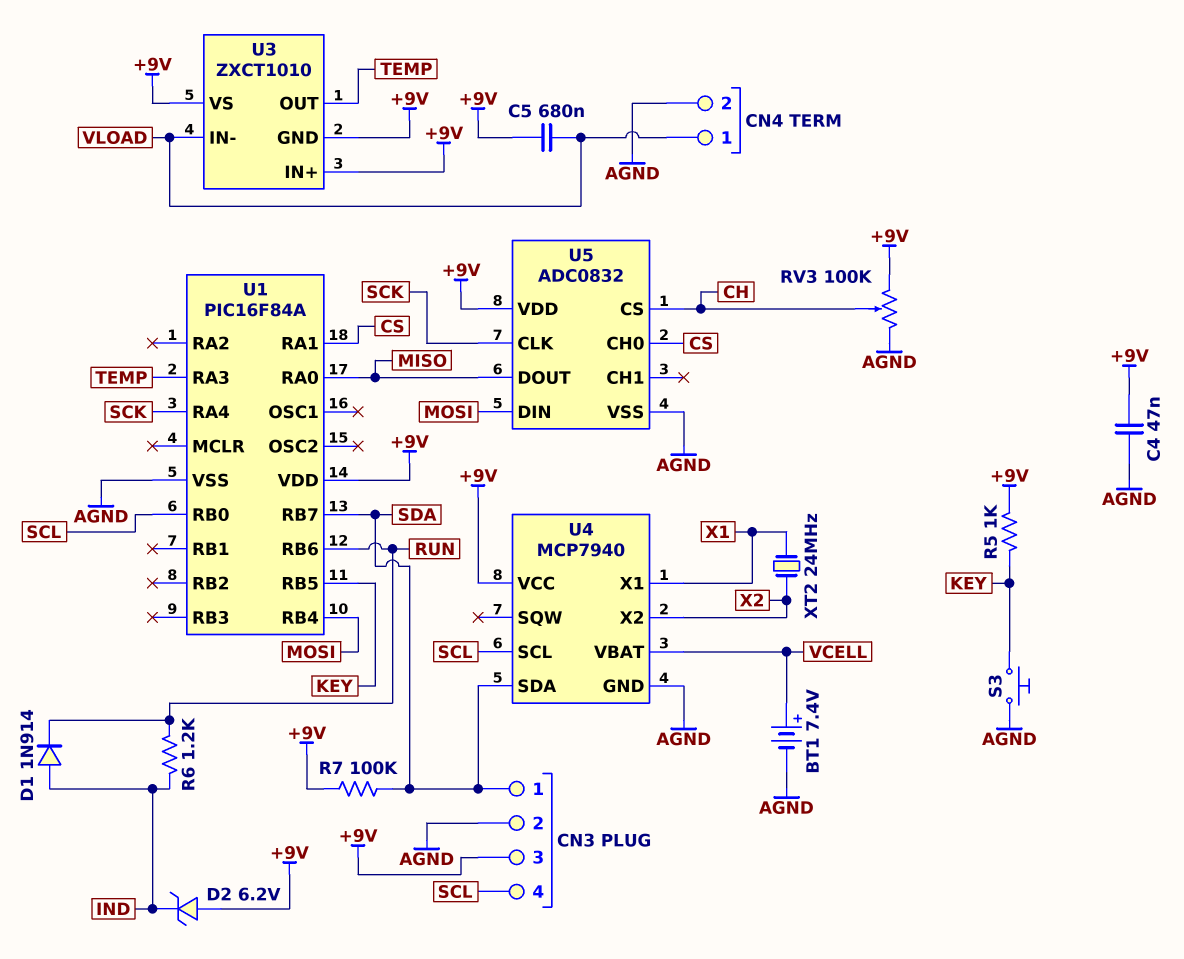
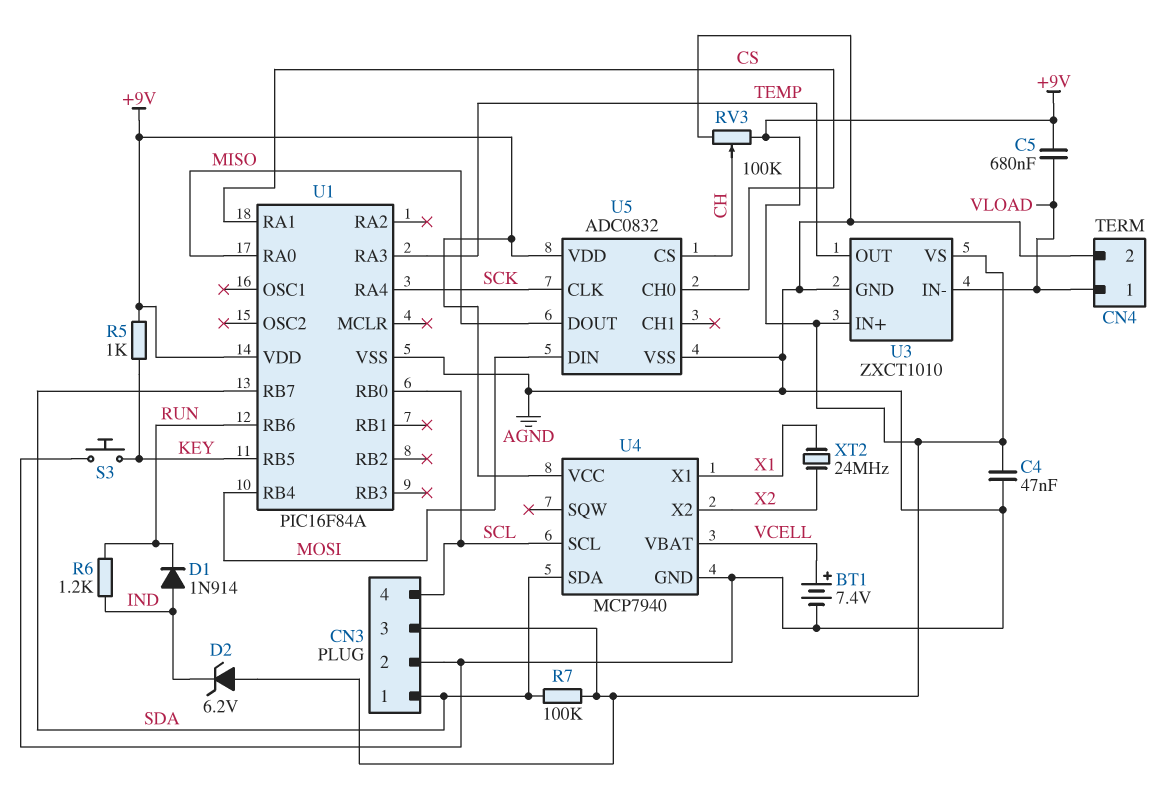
U3 pin GND: +9V -> AGND

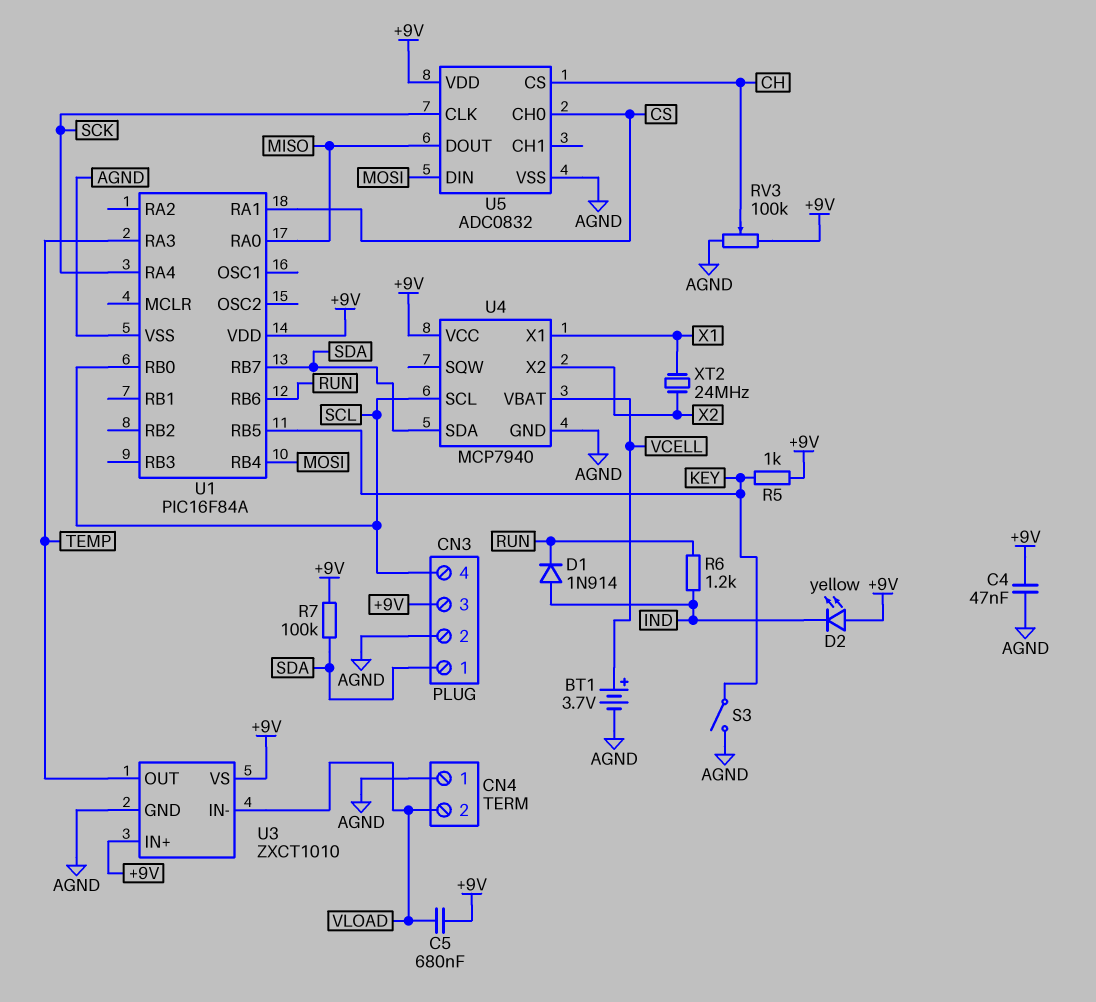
BT1: 7.4V (plus VCELL, minus AGND) -> 3.7V (plus VCELL, minus AGND)
CN4 pin 1: VLOAD -> AGND
CN4 pin 2: AGND -> VLOAD
D2: zener 6.2V (A +9V, K IND) -> LED yellow (A +9V, K IND)
S3: button (AGND, KEY) -> switch (AGND, KEY)

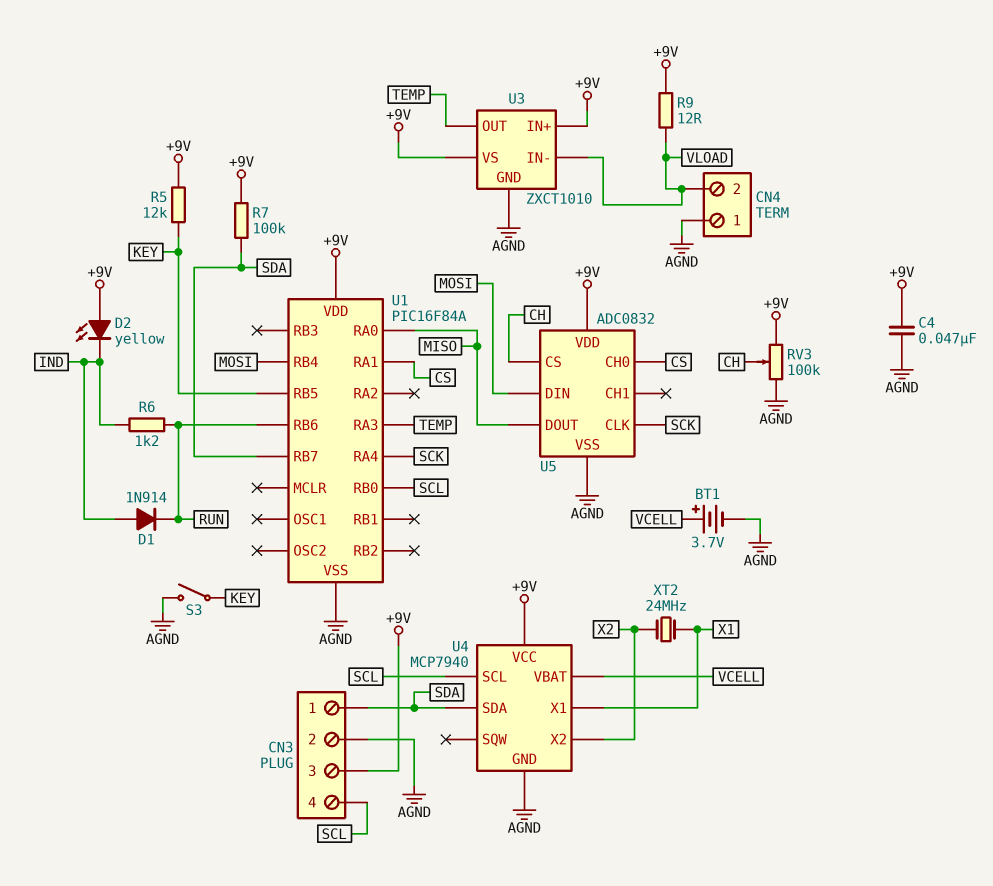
C5: 680nF (+9V, VLOAD) -> none
R5: 1k (+9V, KEY) -> 12k (+9V, KEY)
R9: none -> 12 (+9V, VLOAD)

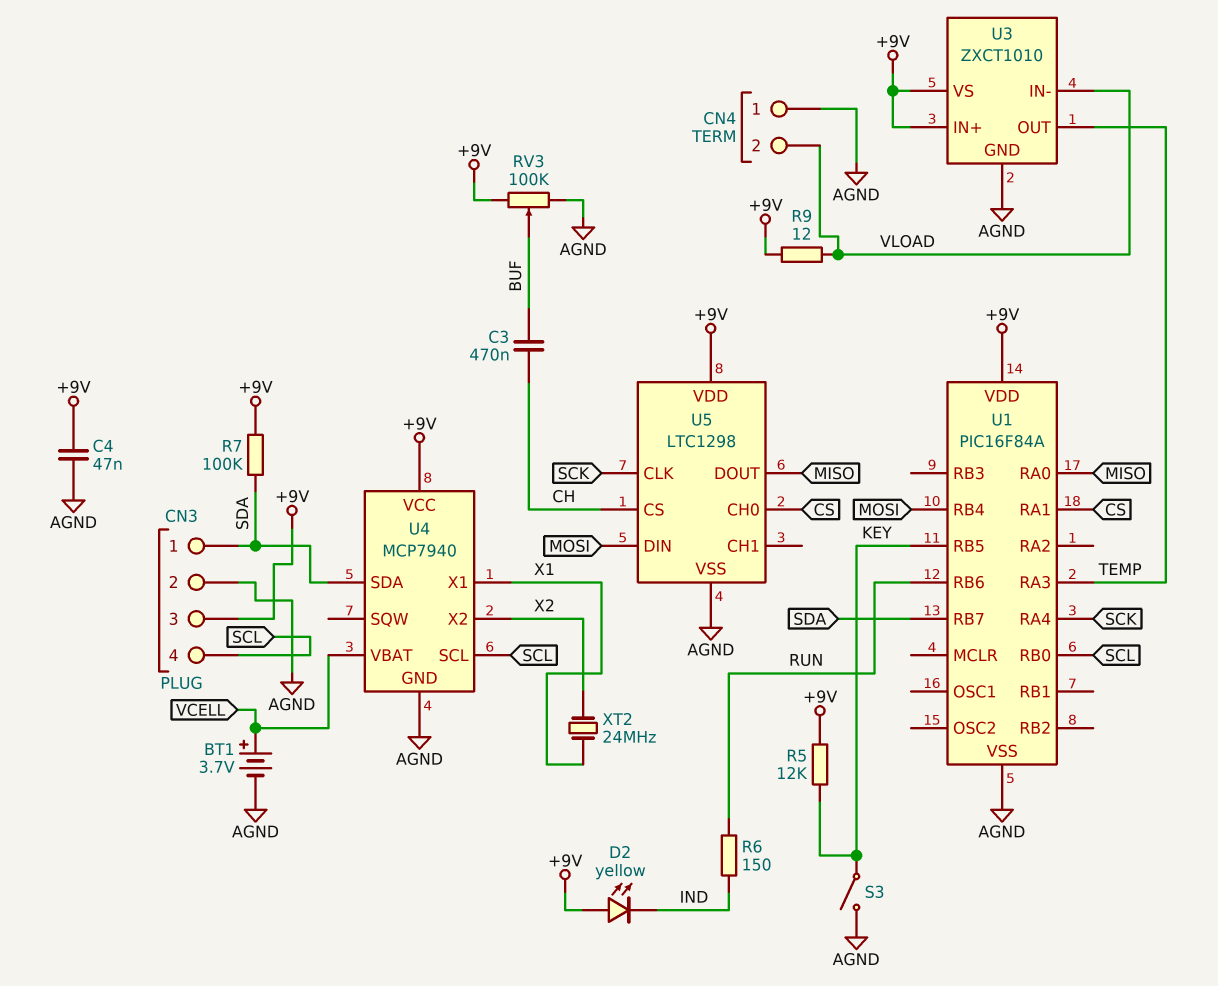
C3: none -> 470nF (BUF, CH)
D1: diode 1N914 (A IND, K RUN) -> none
R6: 1.2k (IND, RUN) -> 150 (IND, RUN)
RV3: 100k (+9V, AGND, wiper CH) -> 100k (+9V, AGND, wiper BUF)
U5: ADC0832 -> LTC1298

